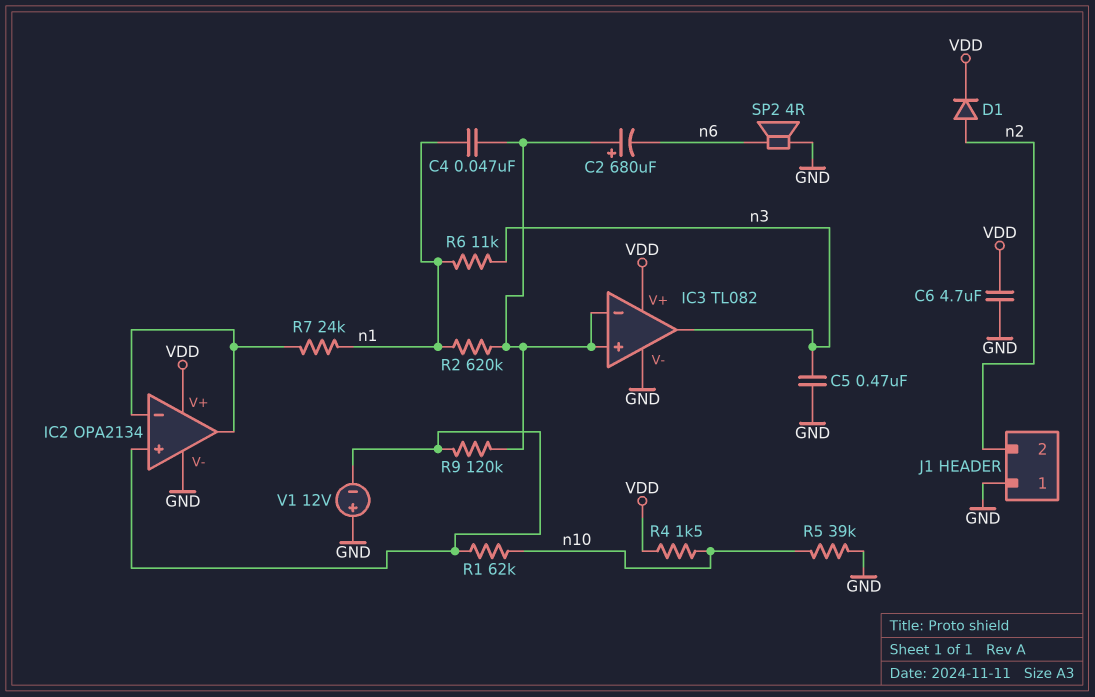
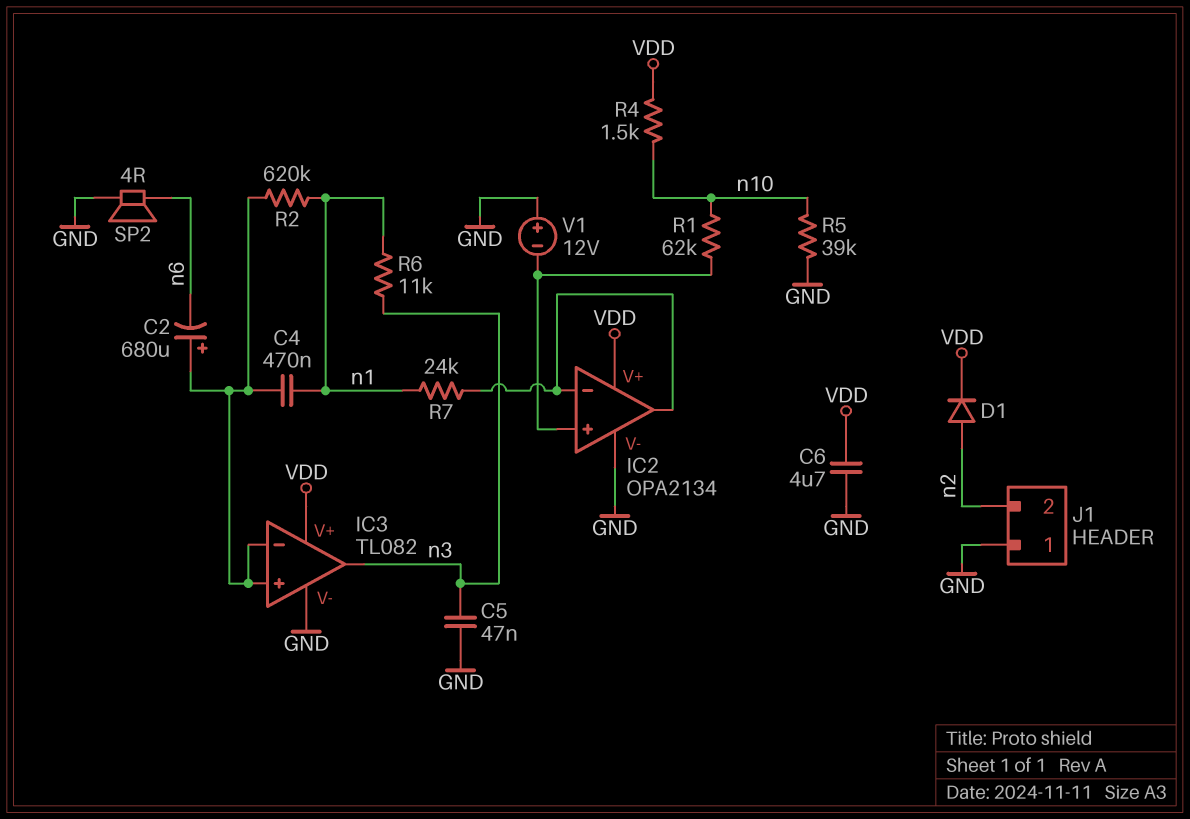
C4: 47nF (IC3/in+, n1) -> 470nF (IC3/in+, n1)
C5: 470nF (GND, n3) -> 47nF (GND, n3)
R9: 120k (IC2/in+, IC3/in+) -> none

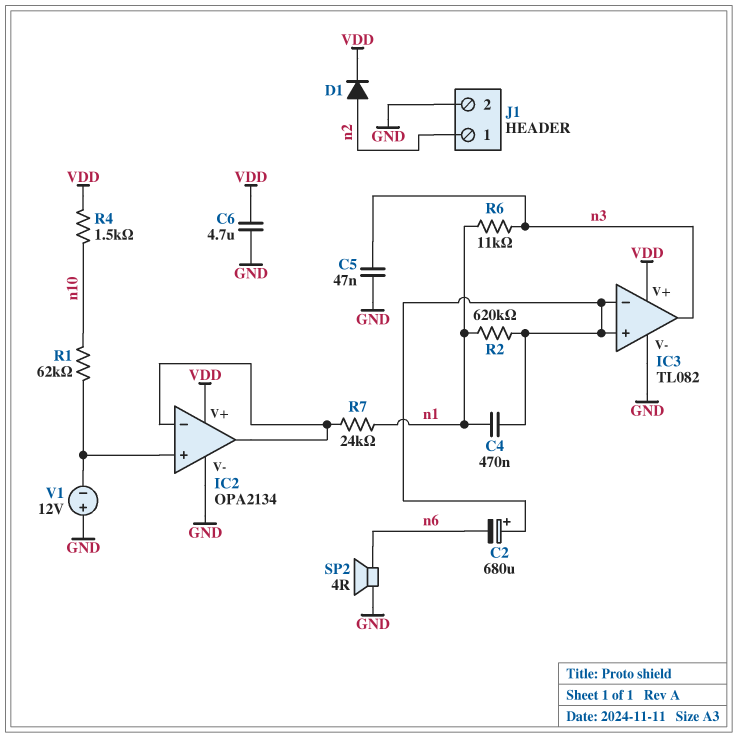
J1 pin 1: GND -> n2
J1 pin 2: n2 -> GND
R5: 39k (GND, n10) -> none

